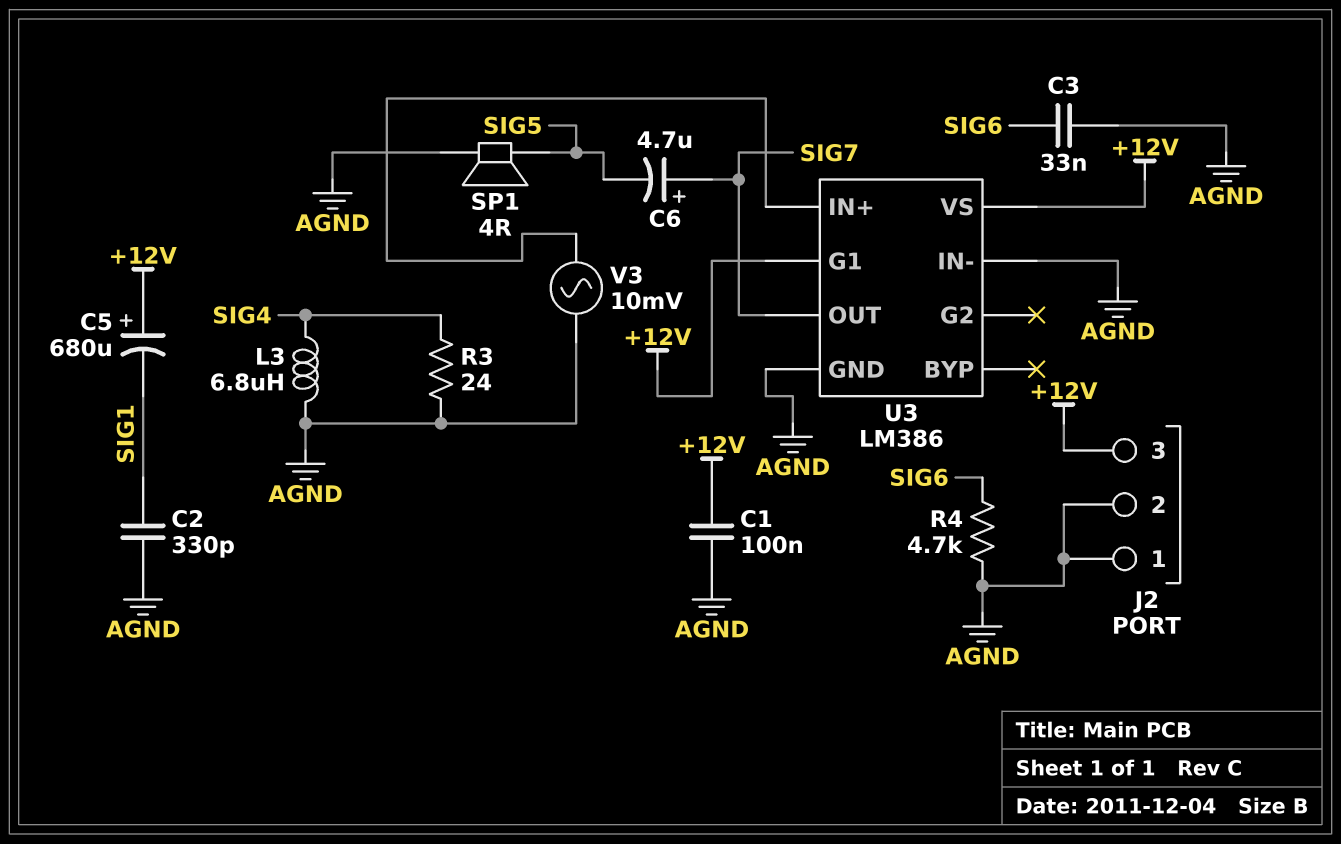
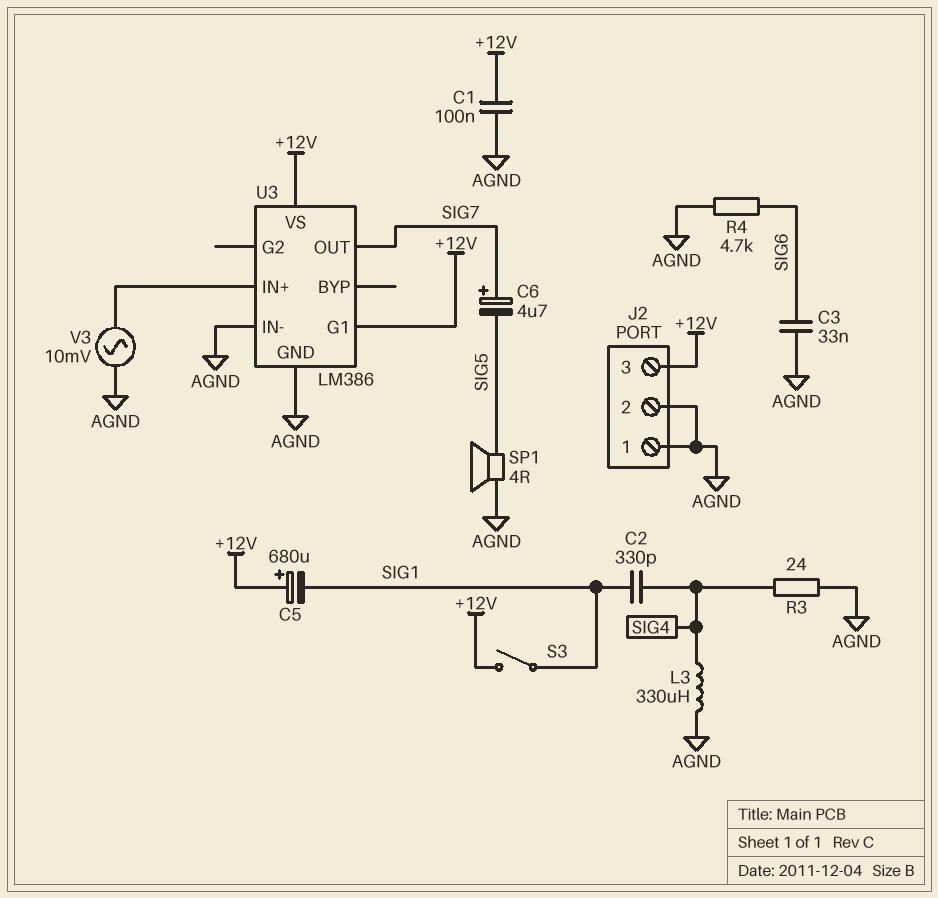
C2: 330pF (AGND, SIG1) -> 330pF (SIG1, SIG4)
L3: 6.8uH (AGND, SIG4) -> 330uH (AGND, SIG4)
S3: none -> switch (+12V, SIG1)

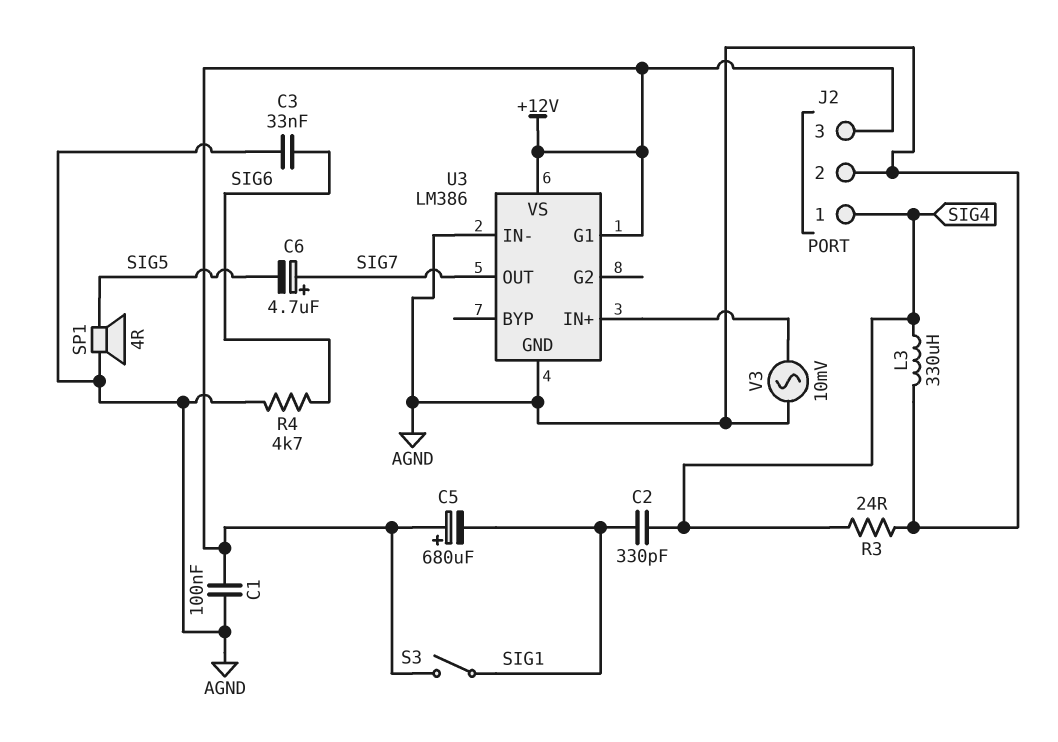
J2 pin 1: AGND -> SIG4

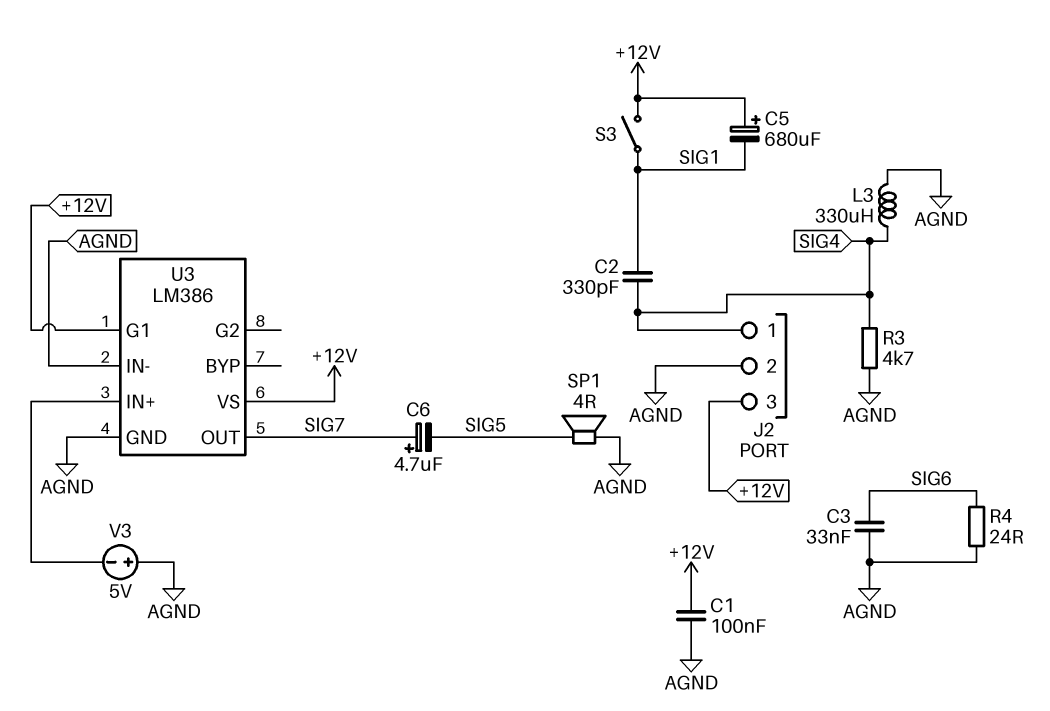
R3: 24 (AGND, SIG4) -> 4.7k (AGND, SIG4)
R4: 4.7k (AGND, SIG6) -> 24 (AGND, SIG6)
V3: AC 10mV (AGND, U3/IN+) -> 5V (plus AGND, minus U3/IN+)

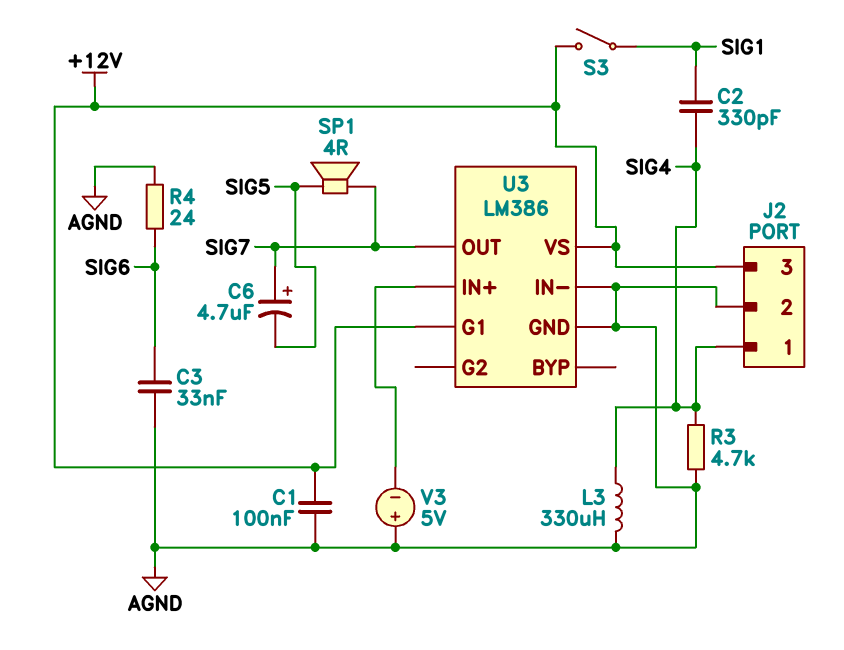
C5: 680uF (plus +12V, minus SIG1) -> none
SP1: speaker 4R (AGND, SIG5) -> speaker 4R (SIG5, SIG7)

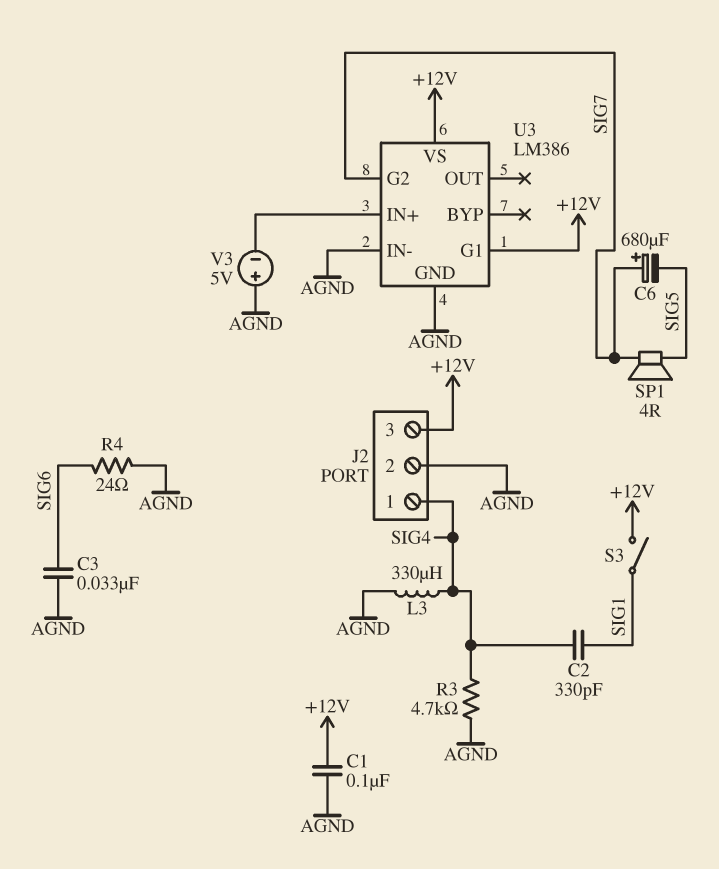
C6: 4.7uF (plus SIG7, minus SIG5) -> 680uF (plus SIG7, minus SIG5)
U3 pin G2: none -> SIG7
U3 pin OUT: SIG7 -> none

